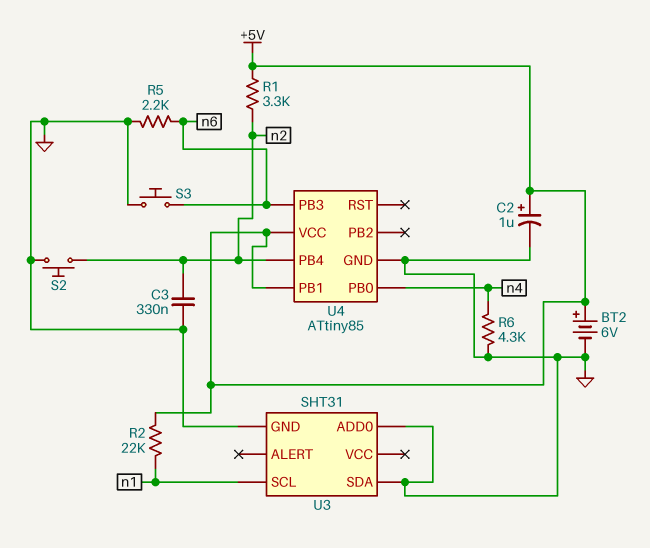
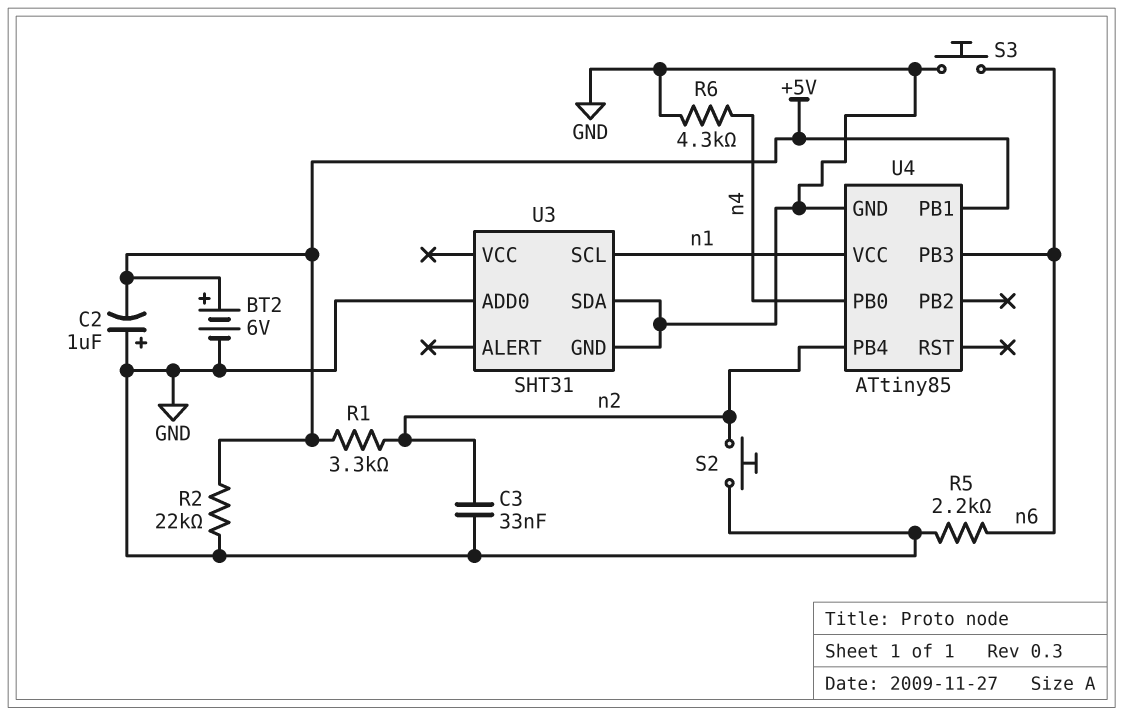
C2: 1uF (plus +5V, minus GND) -> 1uF (plus GND, minus +5V)
C3: 330nF (GND, n2) -> 33nF (GND, n2)
R2: 22k (+5V, n1) -> 22k (+5V, GND)
U4 pin VCC: +5V -> n1

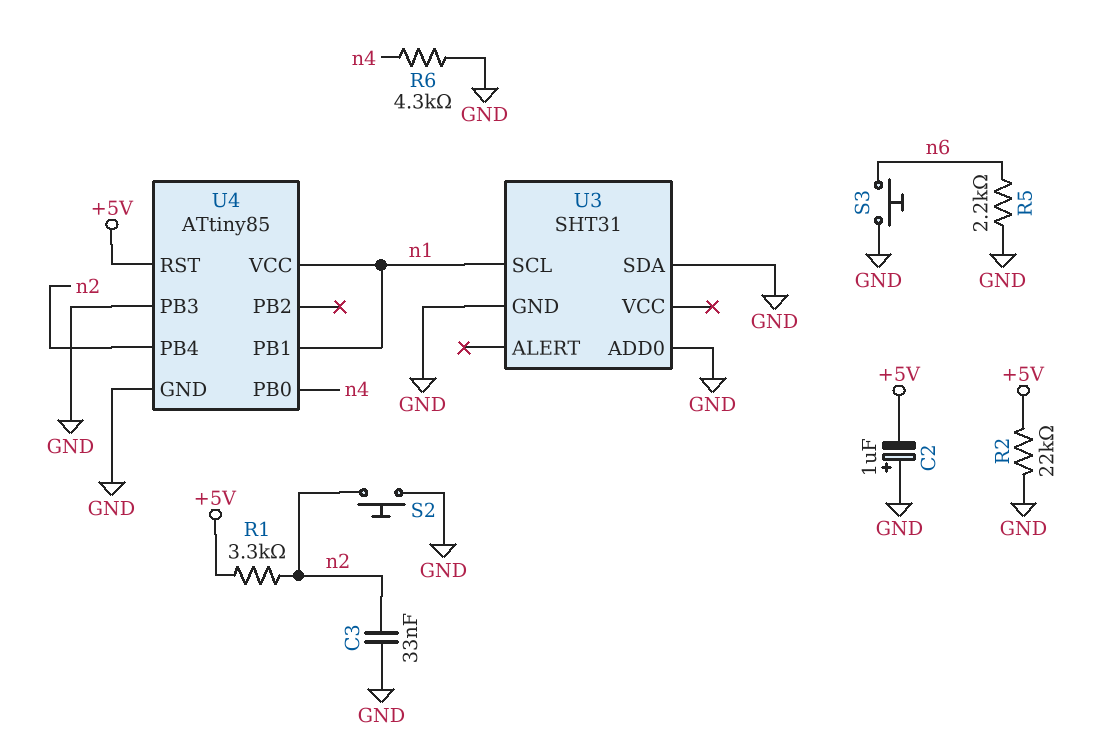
BT2: 6V (plus +5V, minus GND) -> none
U4 pin PB1: +5V -> n1
U4 pin PB3: n6 -> GND
U4 pin RST: none -> +5V

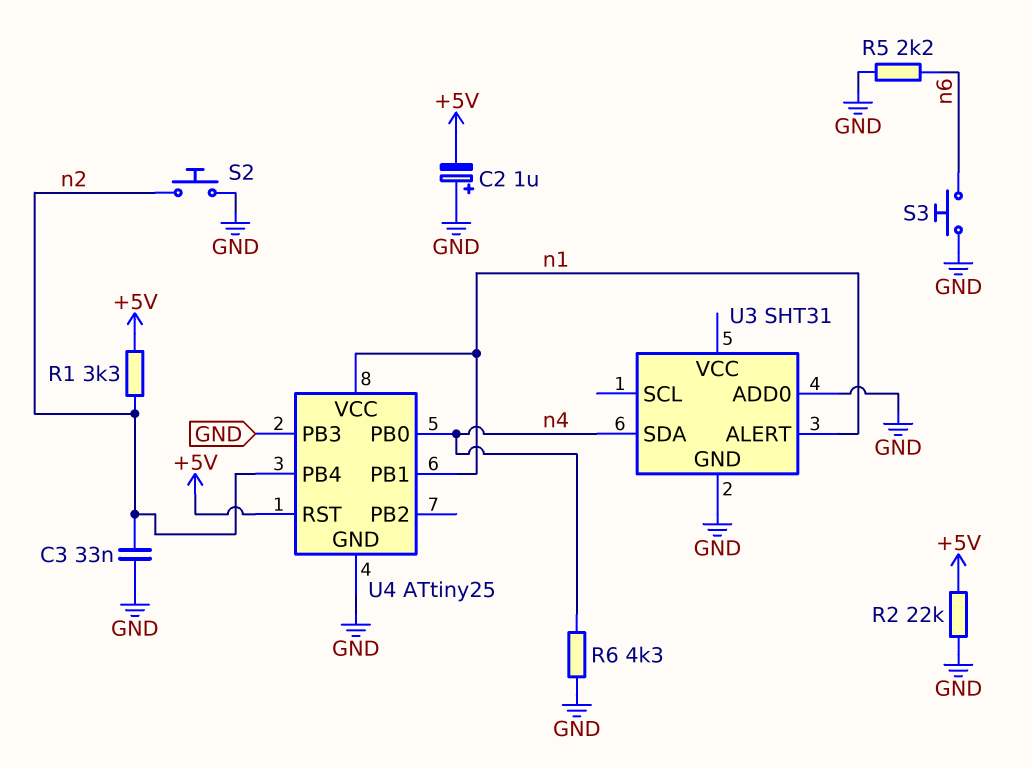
U3 pin ALERT: none -> n1
U3 pin SCL: n1 -> none
U3 pin SDA: GND -> n4
U4: ATtiny85 -> ATtiny25

